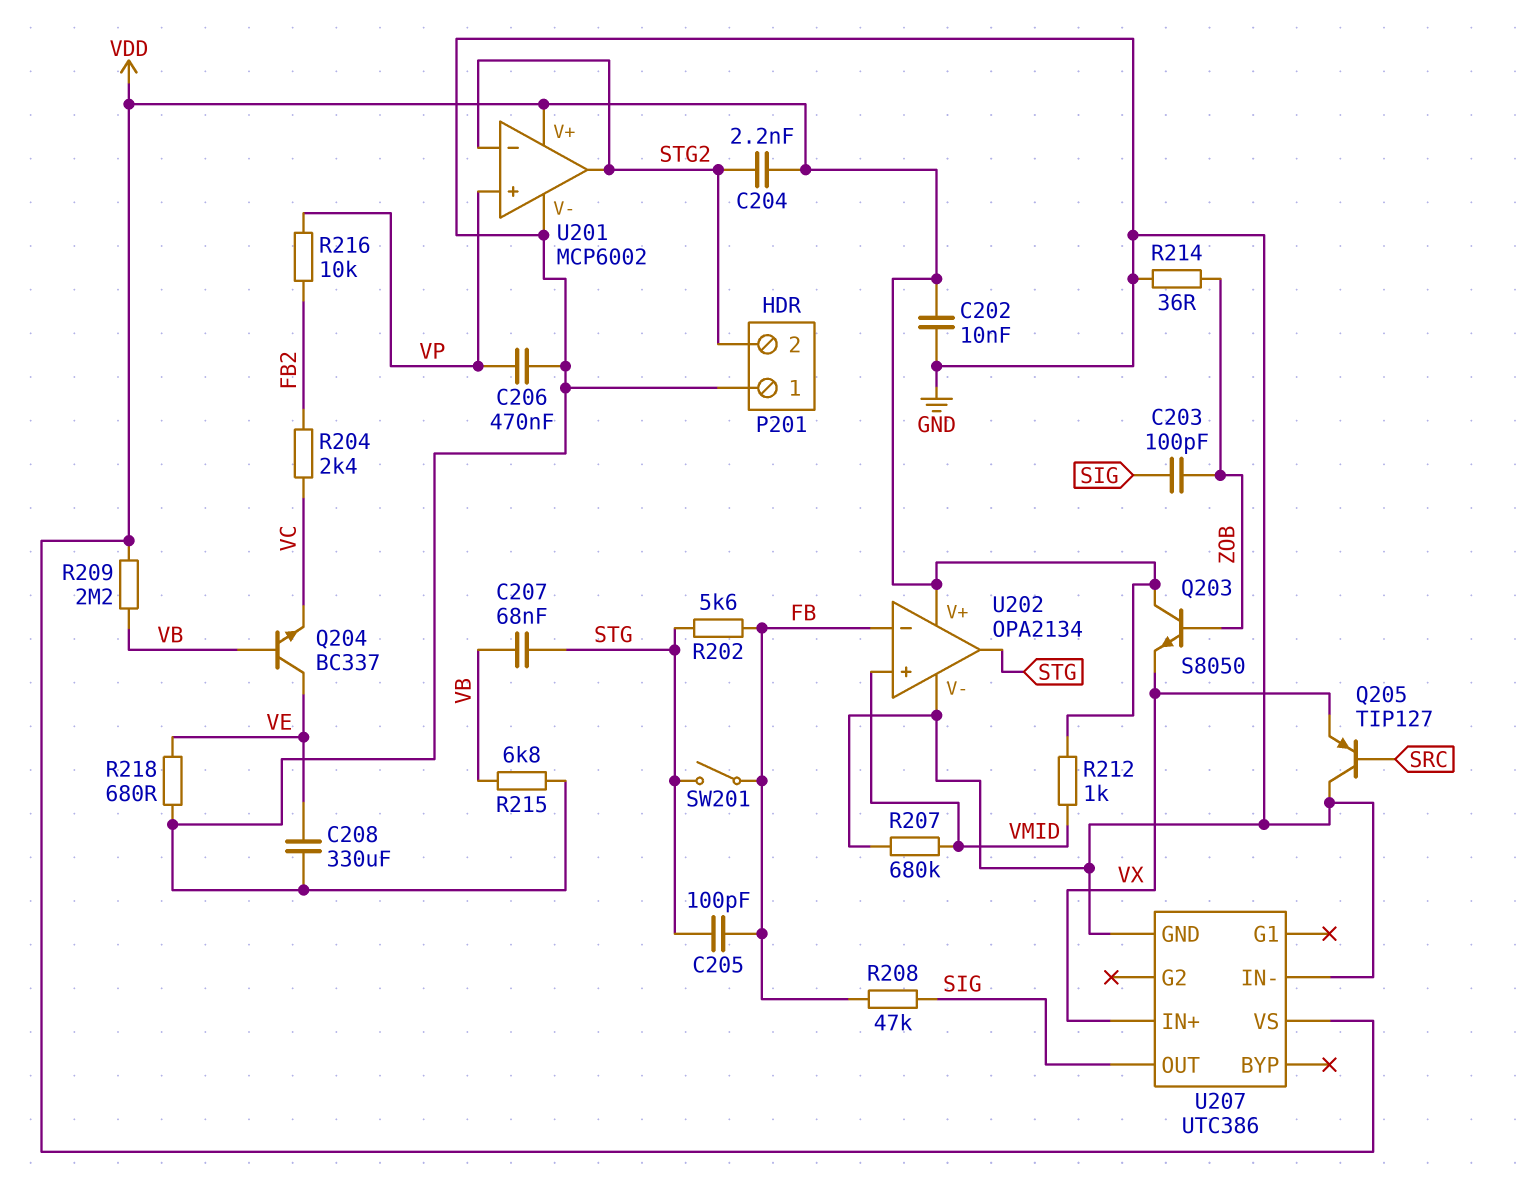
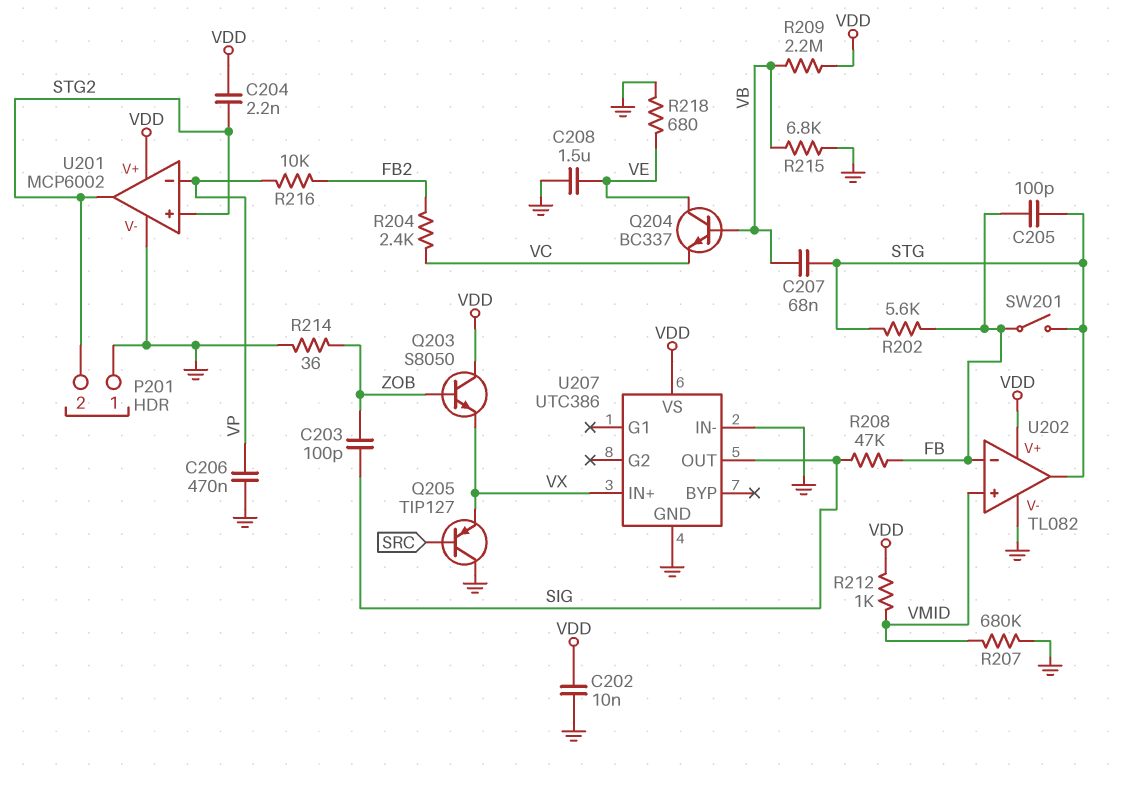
C208: 330uF (GND, VE) -> 1.5uF (GND, VE)
U201 pin in+: VP -> STG2
U201 pin in-: STG2 -> VP
U202: OPA2134 -> TL082

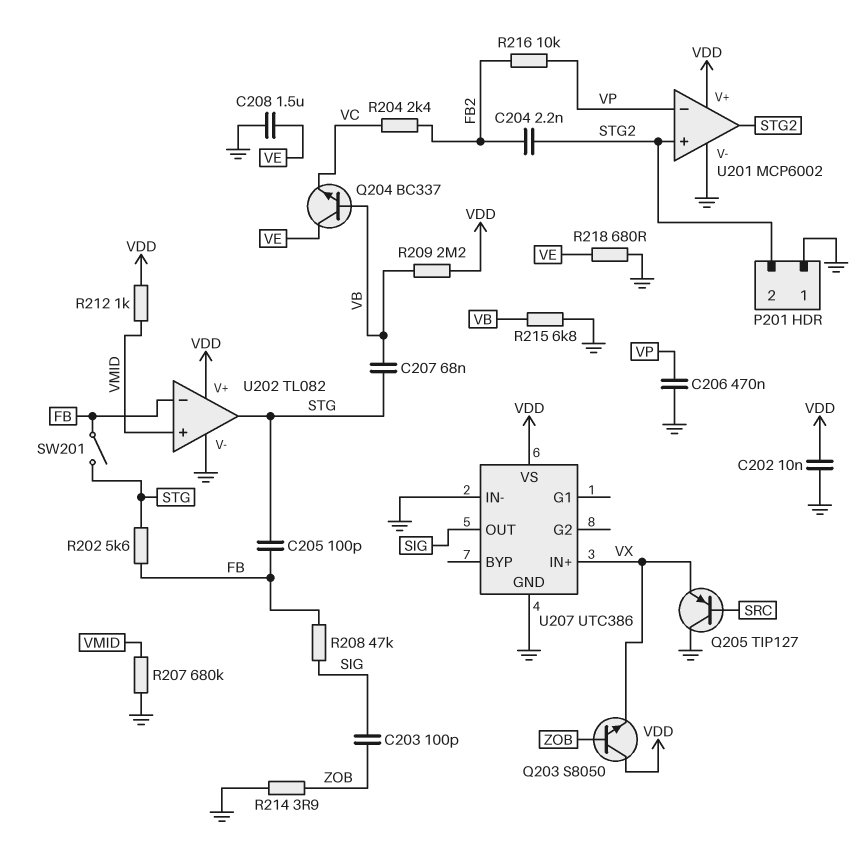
C204: 2.2nF (STG2, VDD) -> 2.2nF (FB2, STG2)
R214: 36 (GND, ZOB) -> 3.9 (GND, ZOB)

